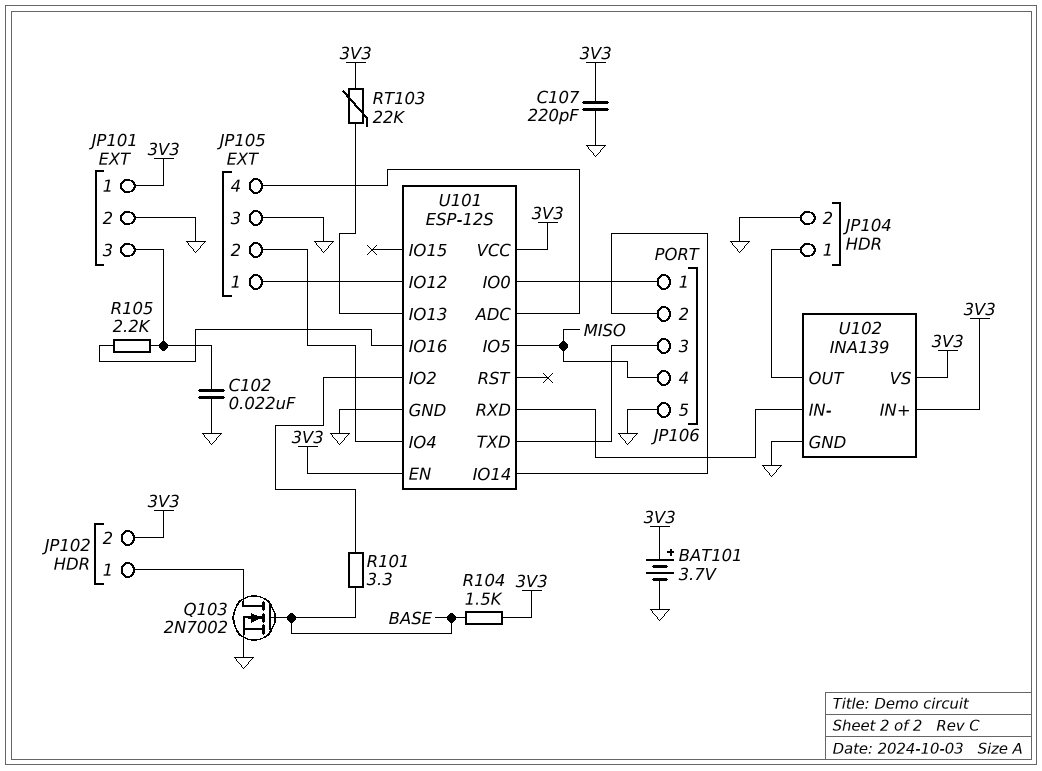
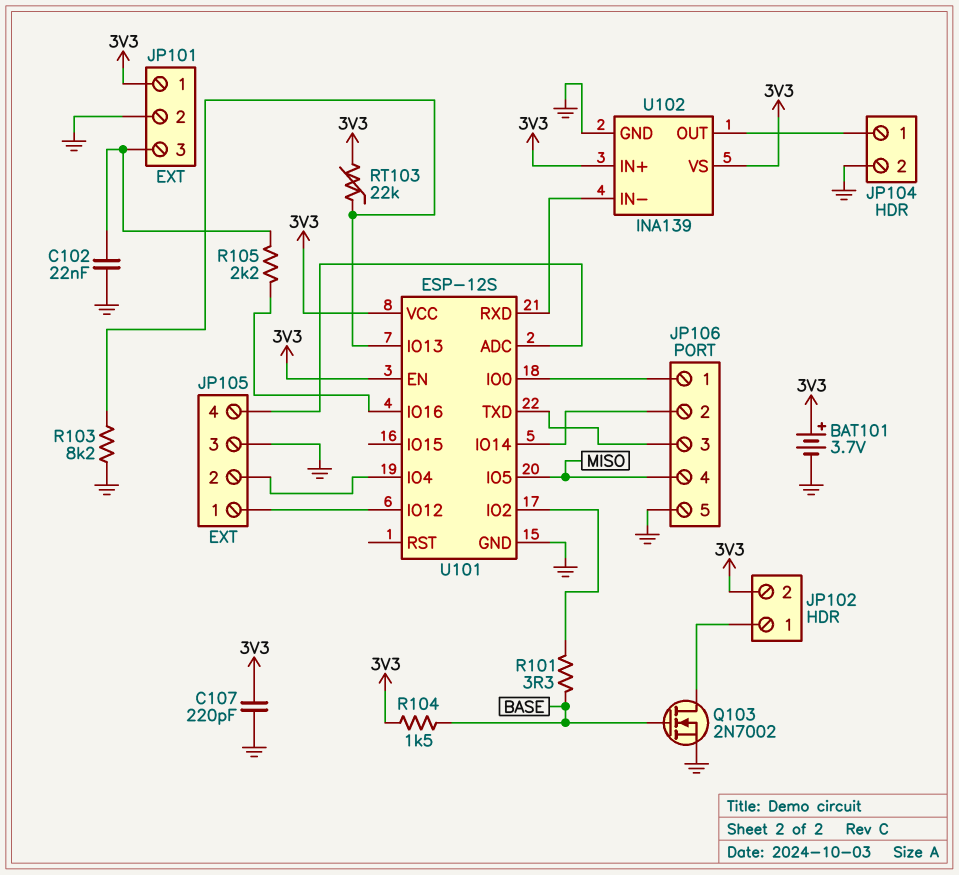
R103: none -> 8.2k (GND, U101/IO13)

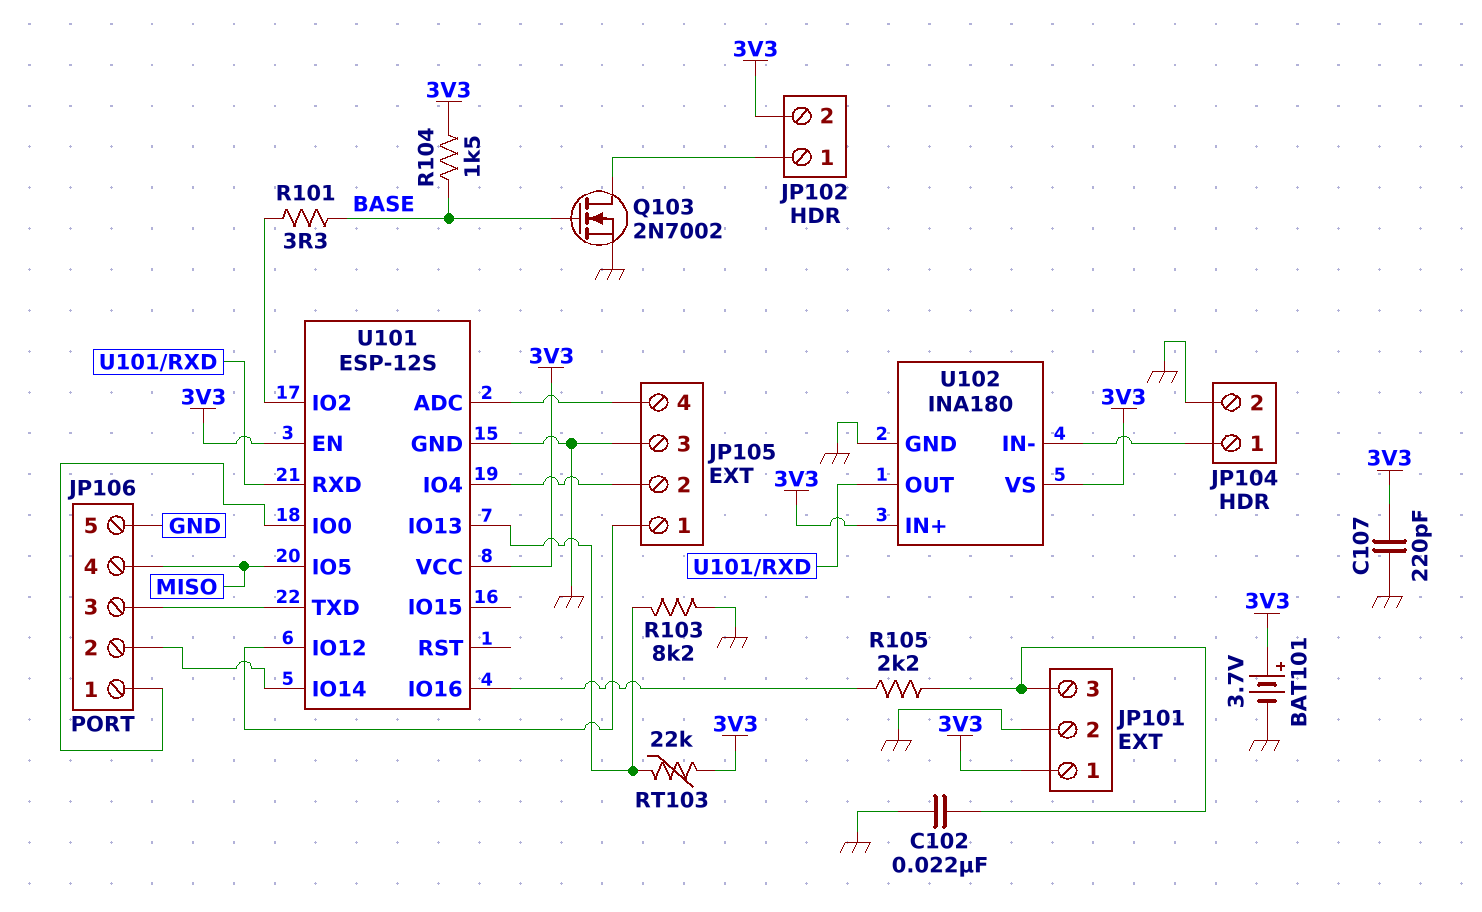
U102: INA139 -> INA180
U102 pin IN-: U101/RXD -> JP104/1
U102 pin OUT: JP104/1 -> U101/RXD

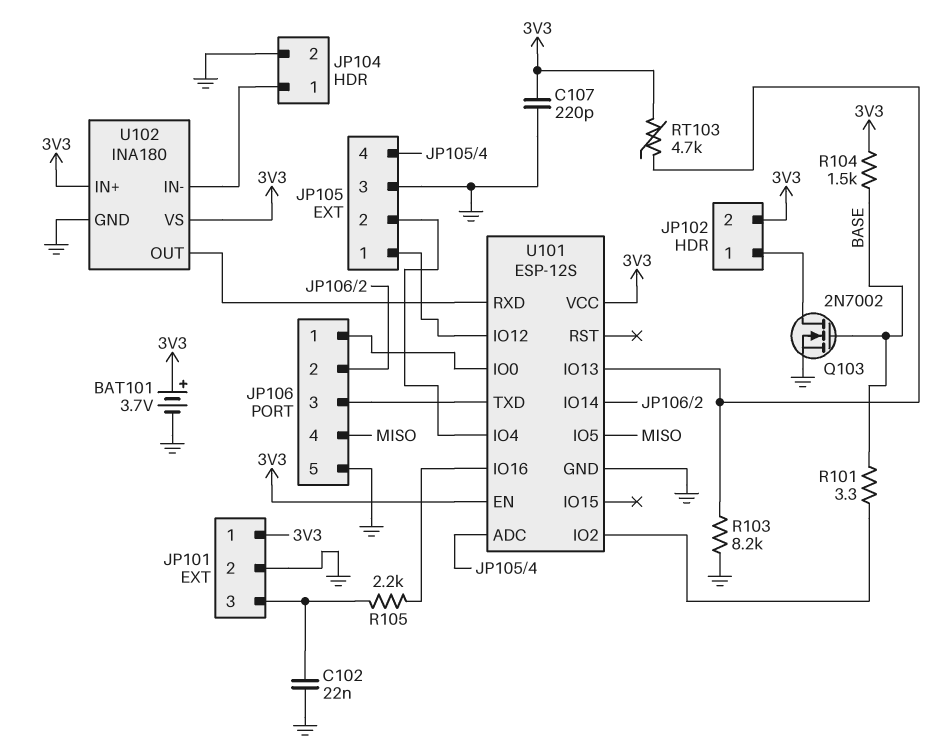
RT103: 22k (3V3, U101/IO13) -> 4.7k (3V3, U101/IO13)

